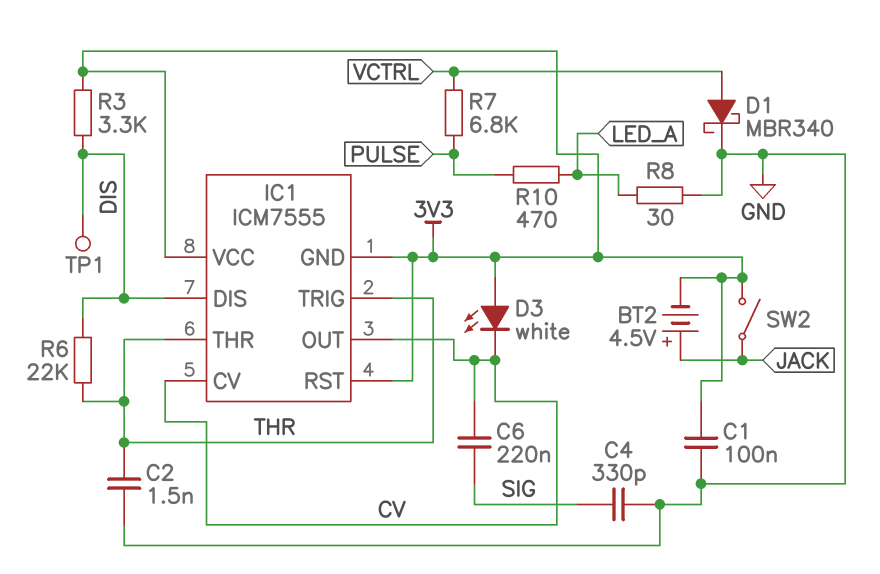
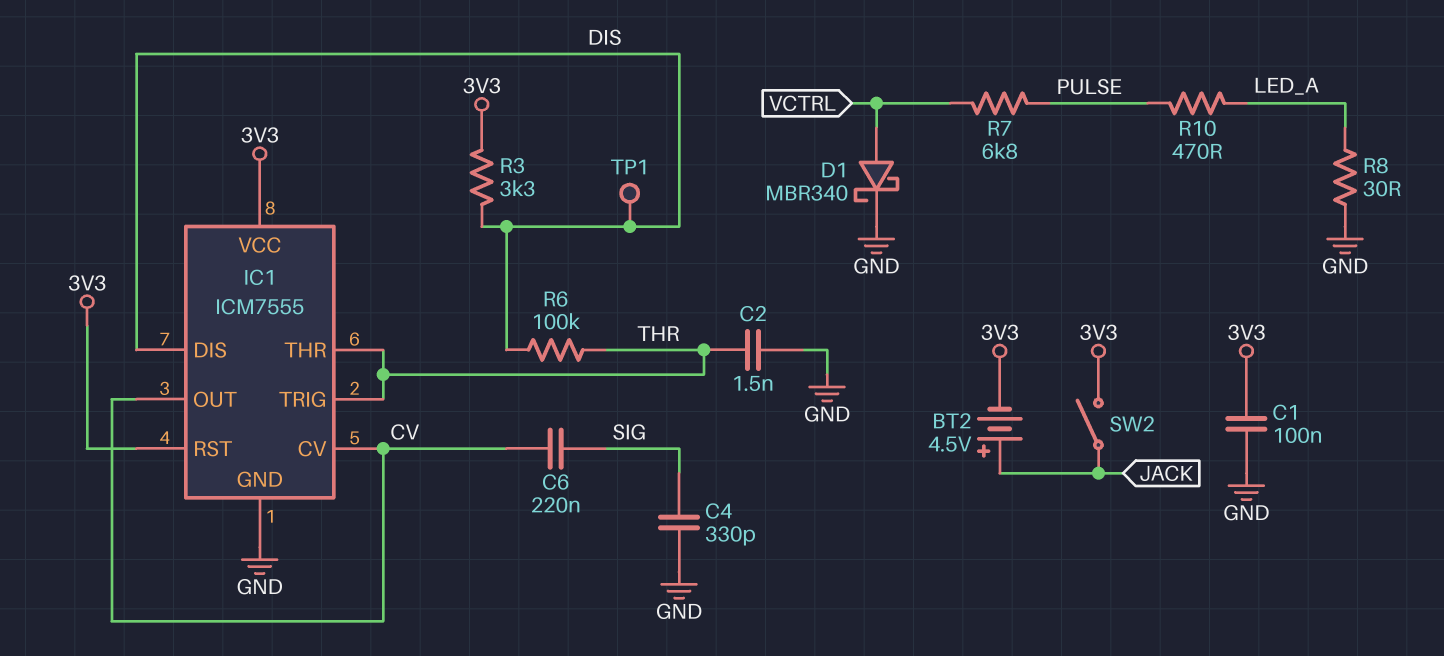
D3: LED white (A 3V3, K CV) -> none
IC1 pin GND: 3V3 -> GND
R6: 22k (DIS, THR) -> 100k (DIS, THR)

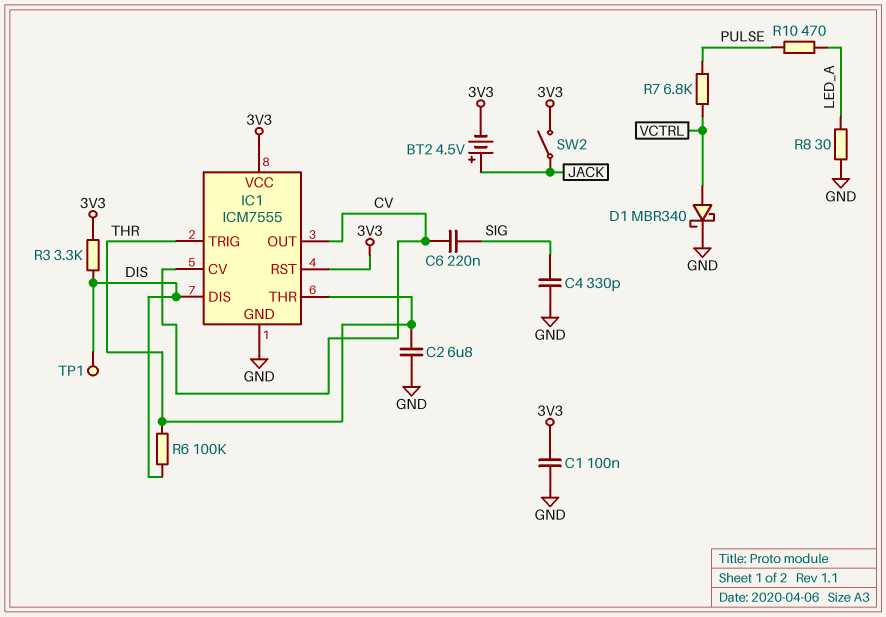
C2: 1.5nF (GND, THR) -> 6.8uF (GND, THR)

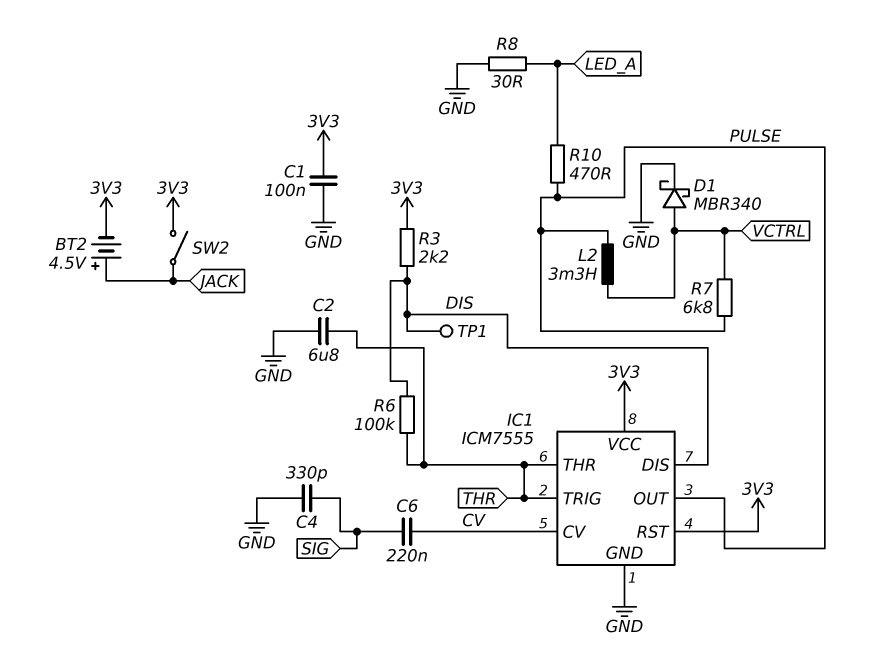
IC1 pin OUT: CV -> PULSE
L2: none -> 3.3mH (PULSE, VCTRL)
R3: 3.3k (3V3, DIS) -> 2.2k (3V3, DIS)

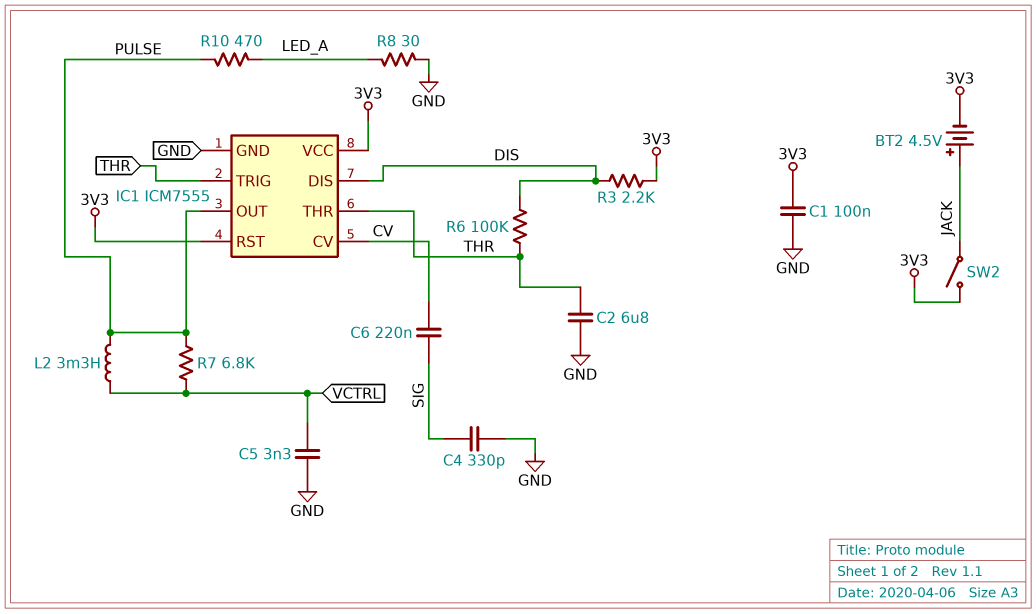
C5: none -> 3.3nF (GND, VCTRL)
D1: schottky MBR340 (A VCTRL, K GND) -> none
TP1: test point (DIS) -> none

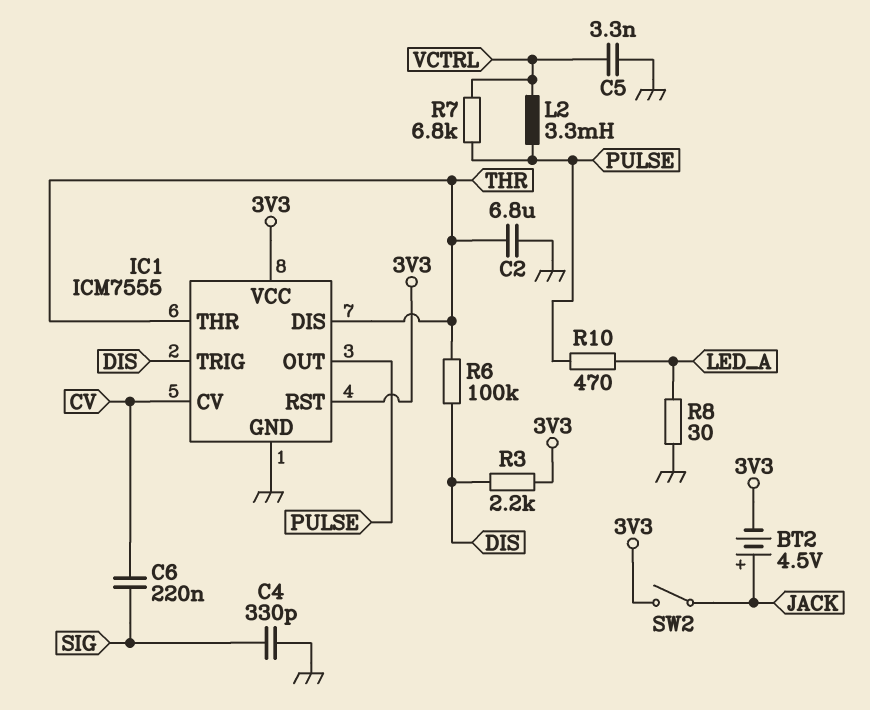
C1: 100nF (3V3, GND) -> none
IC1 pin DIS: DIS -> THR
IC1 pin TRIG: THR -> DIS

